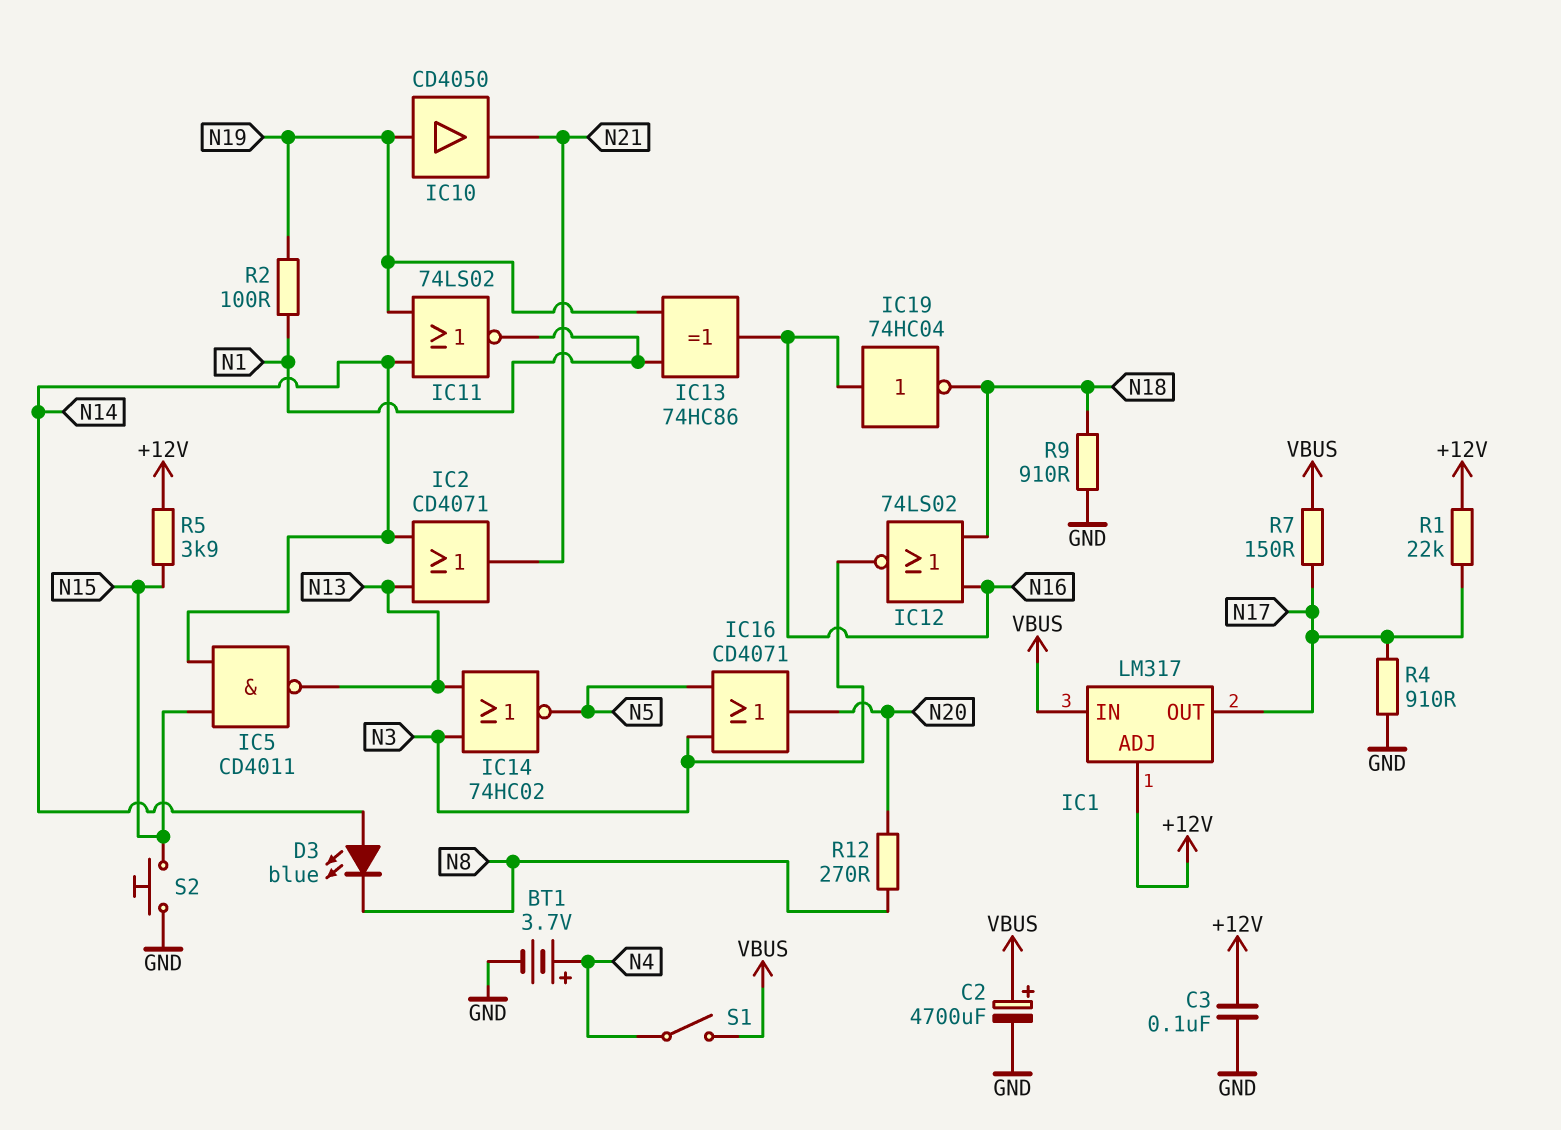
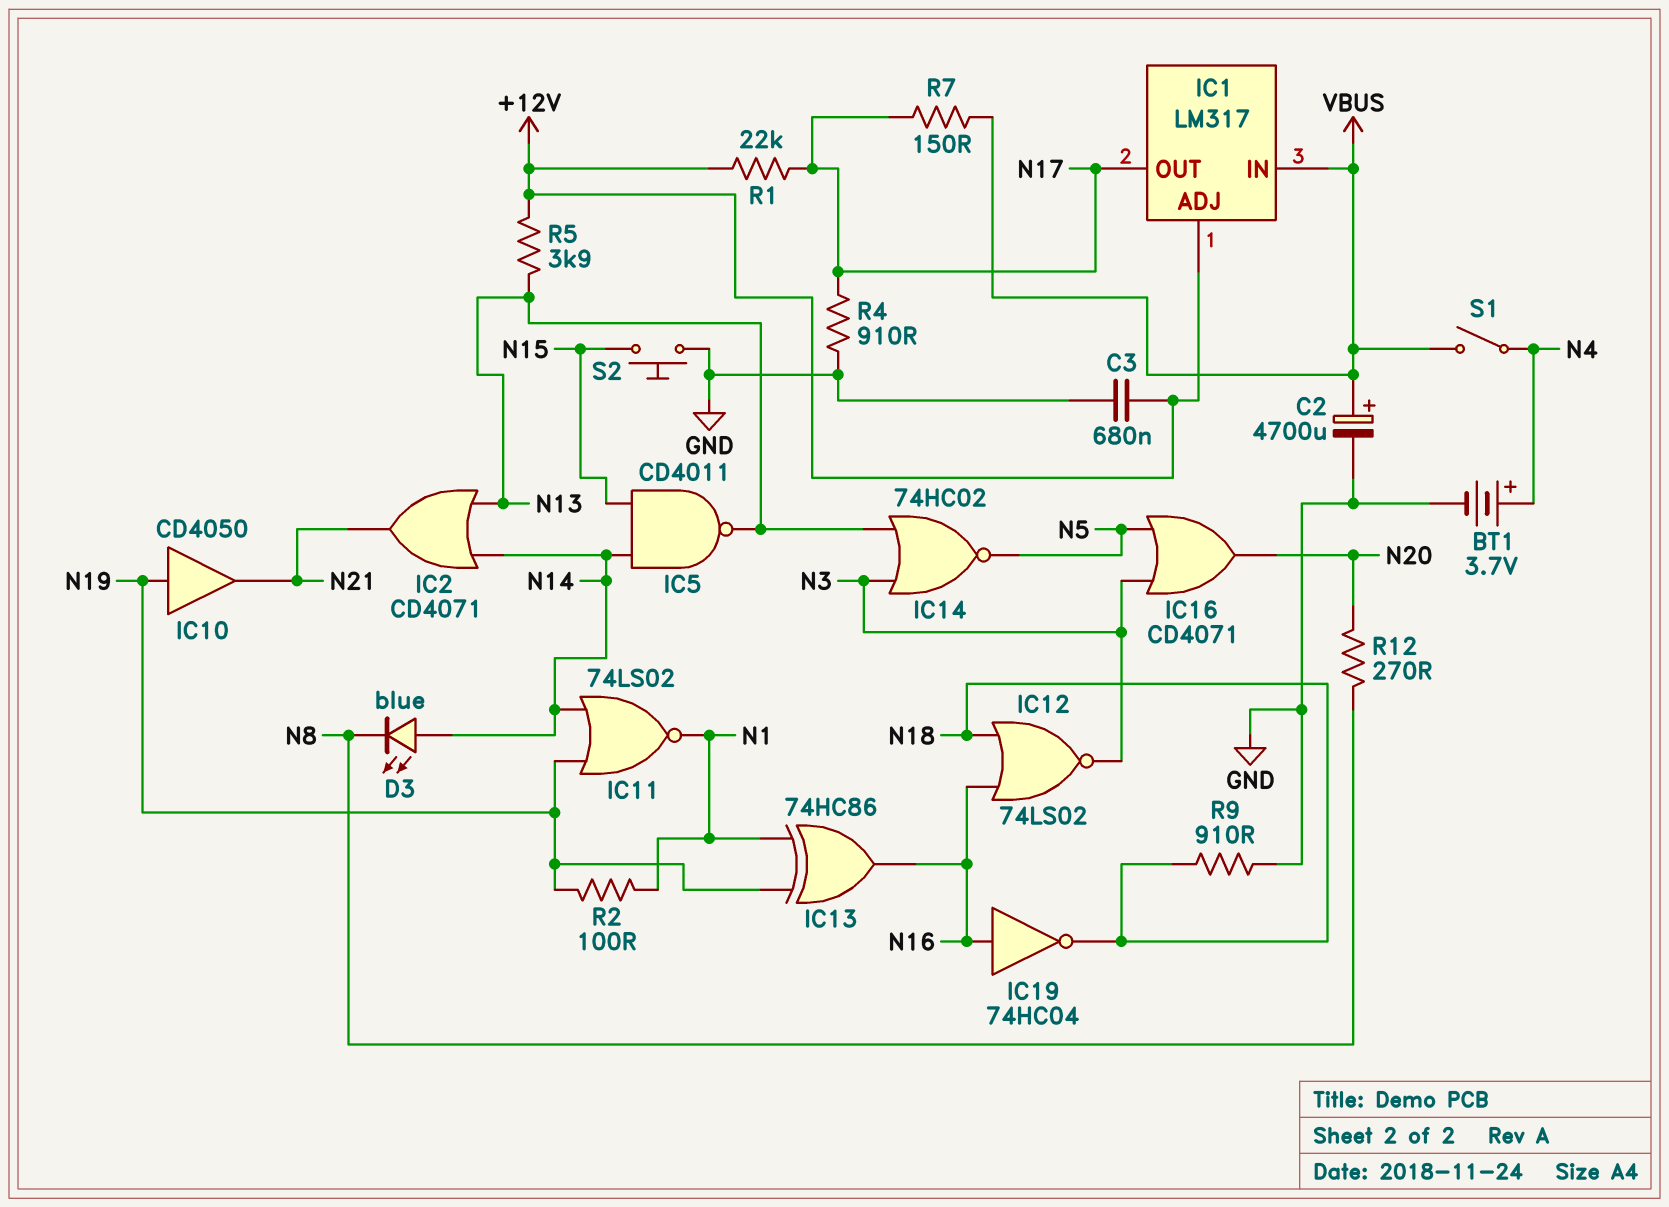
C3: 100nF (+12V, GND) -> 680nF (+12V, GND)
R5: 3.9k (+12V, N15) -> 3.9k (+12V, N13)

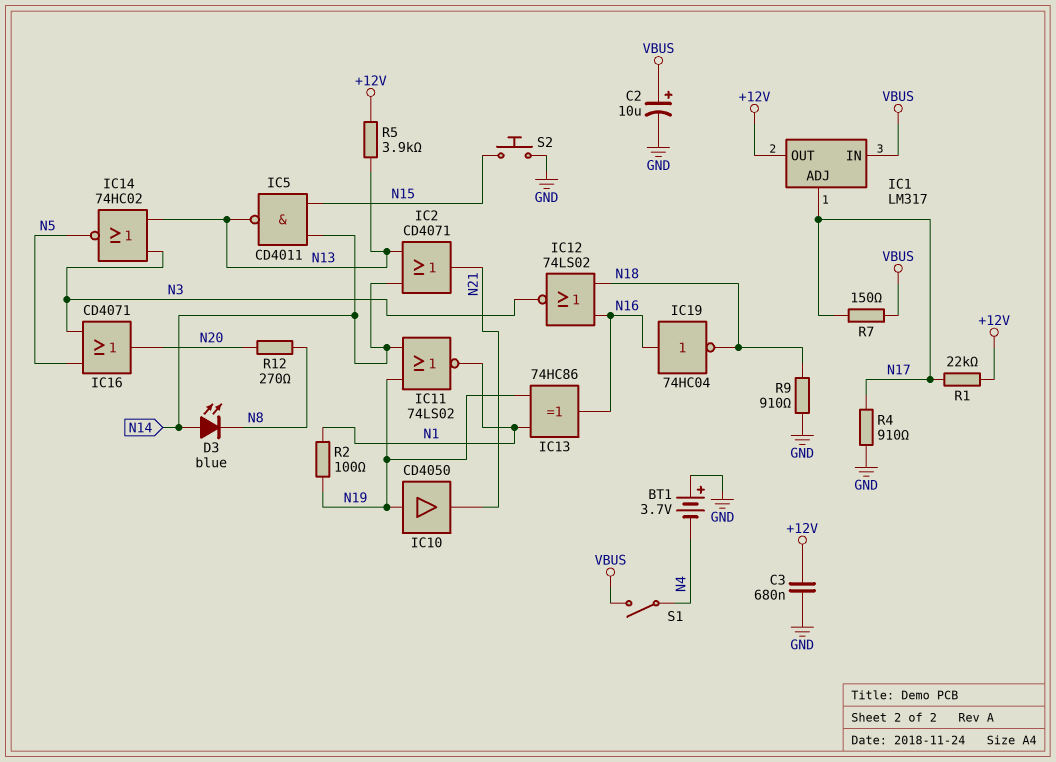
BT1: 3.7V (plus N4, minus GND) -> 3.7V (plus GND, minus N4)
C2: 4700uF (plus VBUS, minus GND) -> 10uF (plus VBUS, minus GND)
IC1 pin ADJ: +12V -> N17
IC1 pin OUT: N17 -> +12V

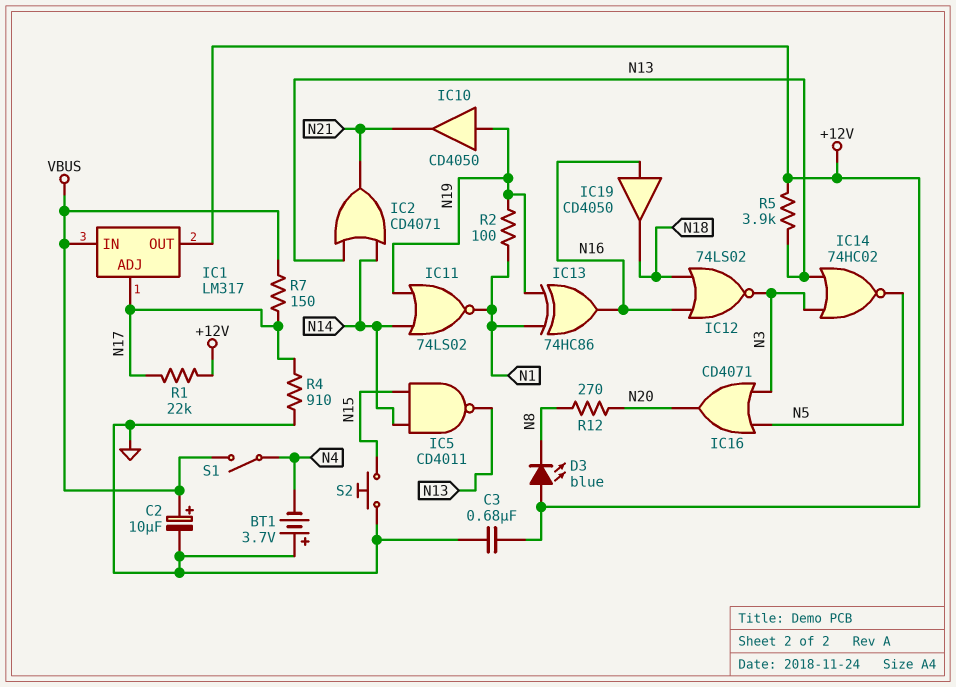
D3: LED blue (A N14, K N8) -> LED blue (A +12V, K N8)
IC19: NOT 74HC04 (in N16, out N18) -> buffer CD4050 (in N16, out N18)
R9: 910 (GND, N18) -> none

